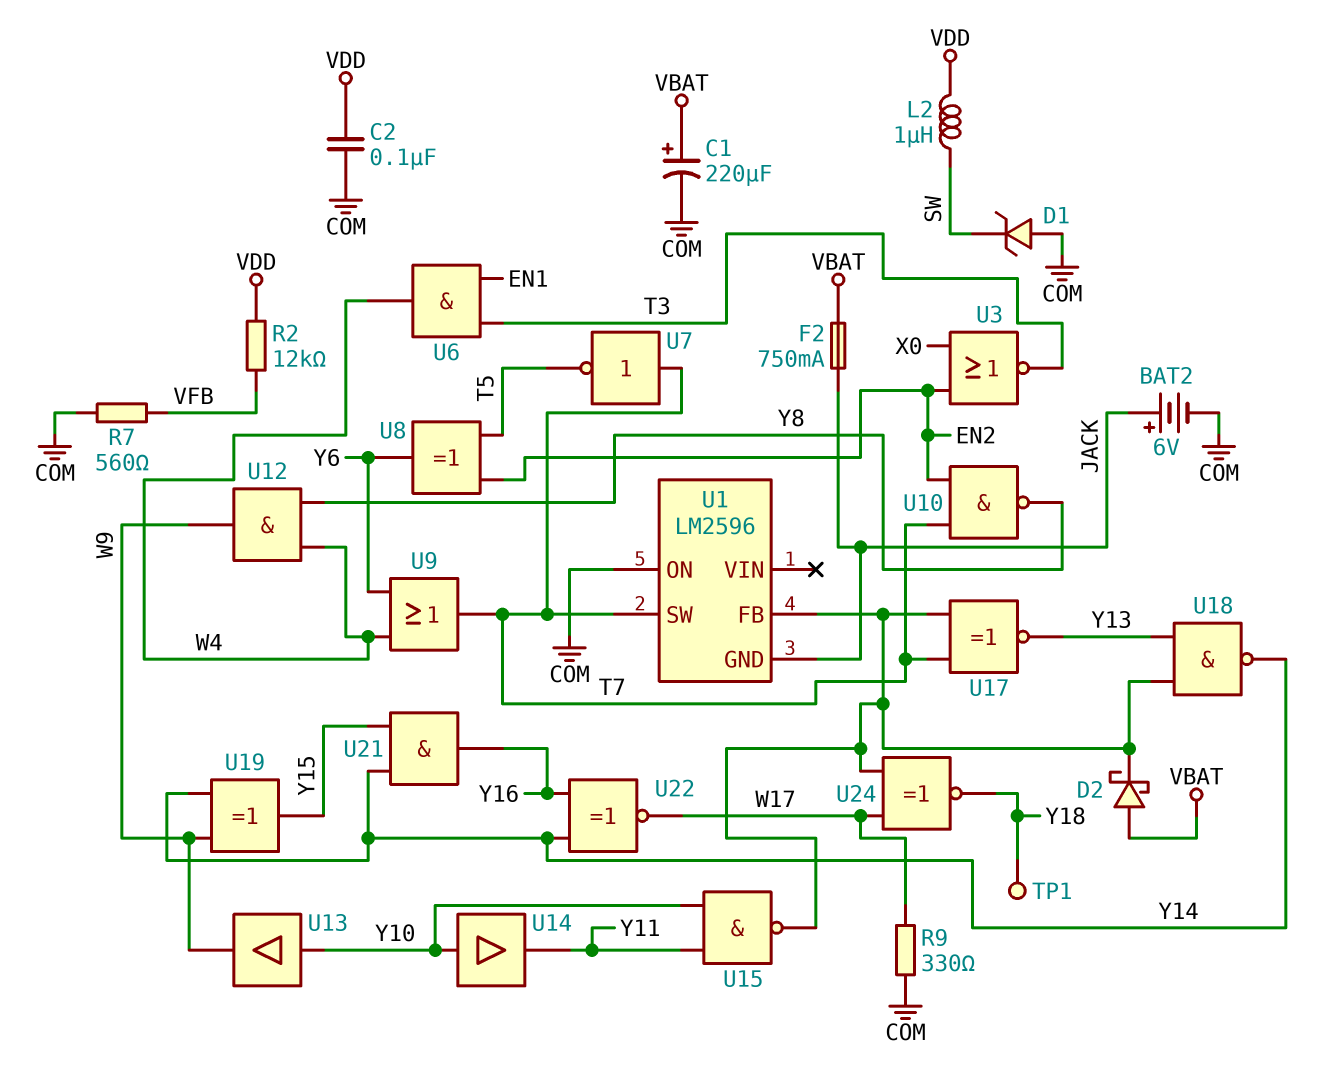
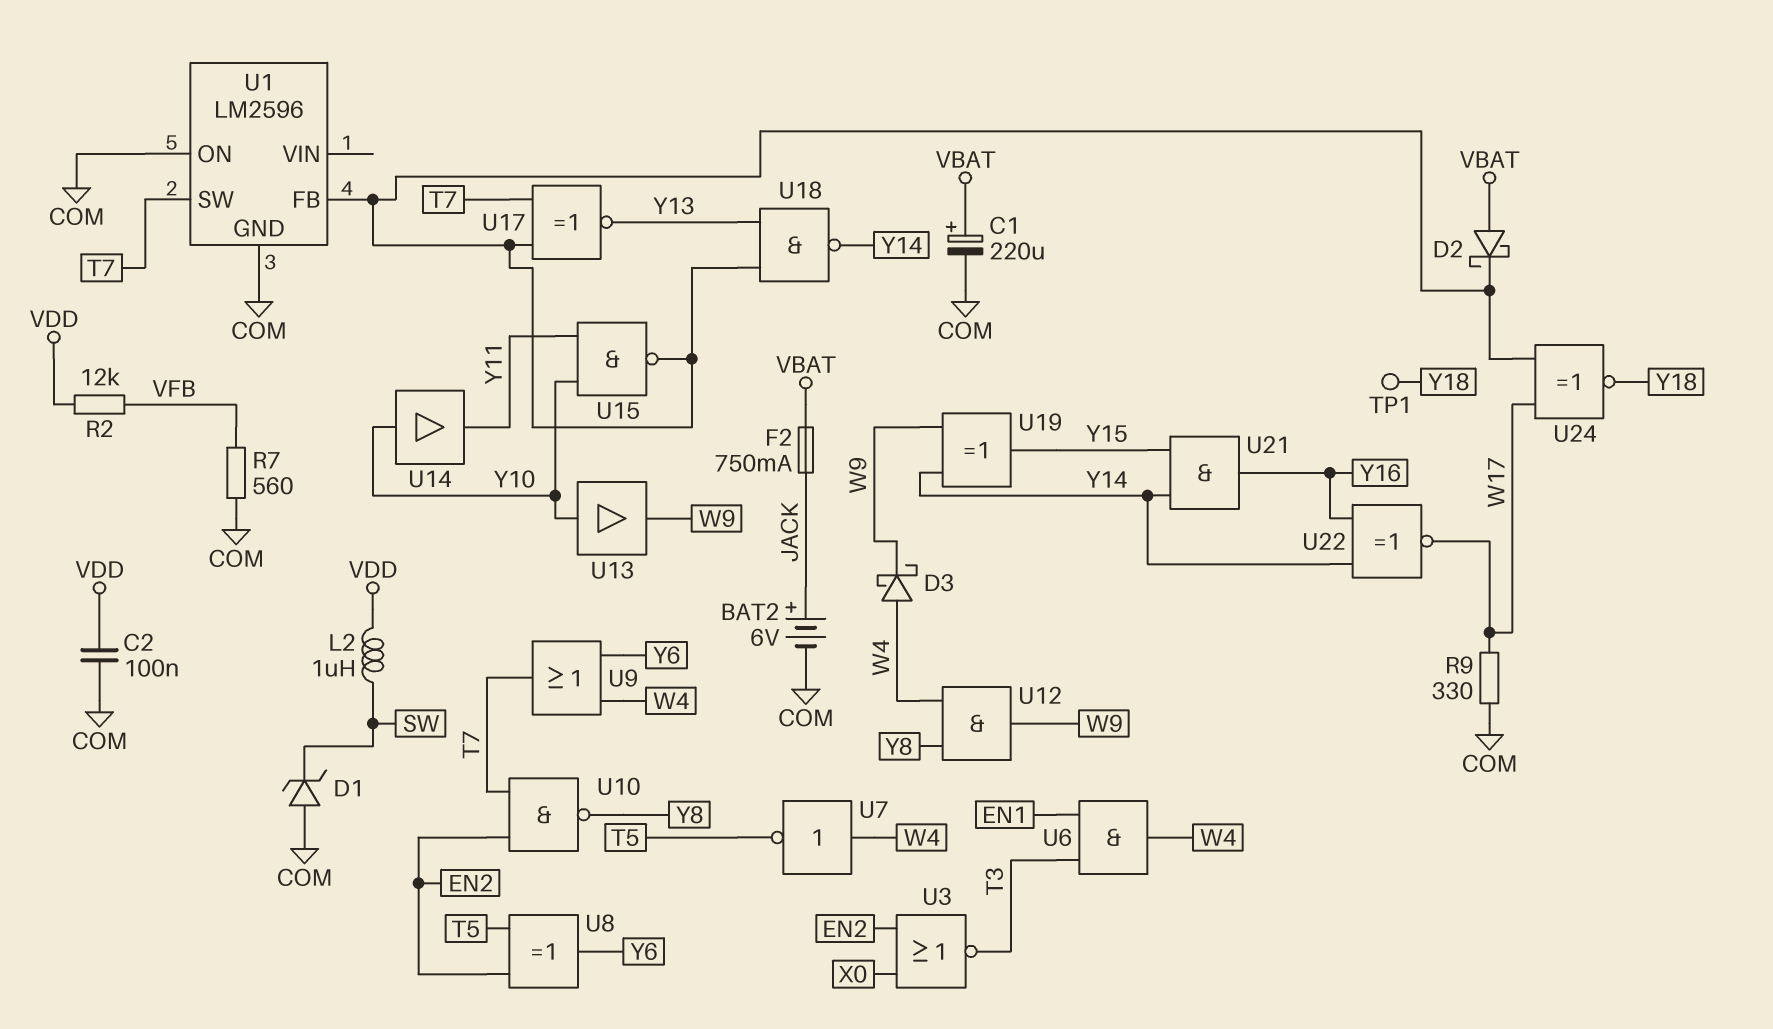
D3: none -> schottky (A W4, K W9)
U1 pin GND: JACK -> COM
U7: NOT (in T7, out T5) -> NOT (in W4, out T5)

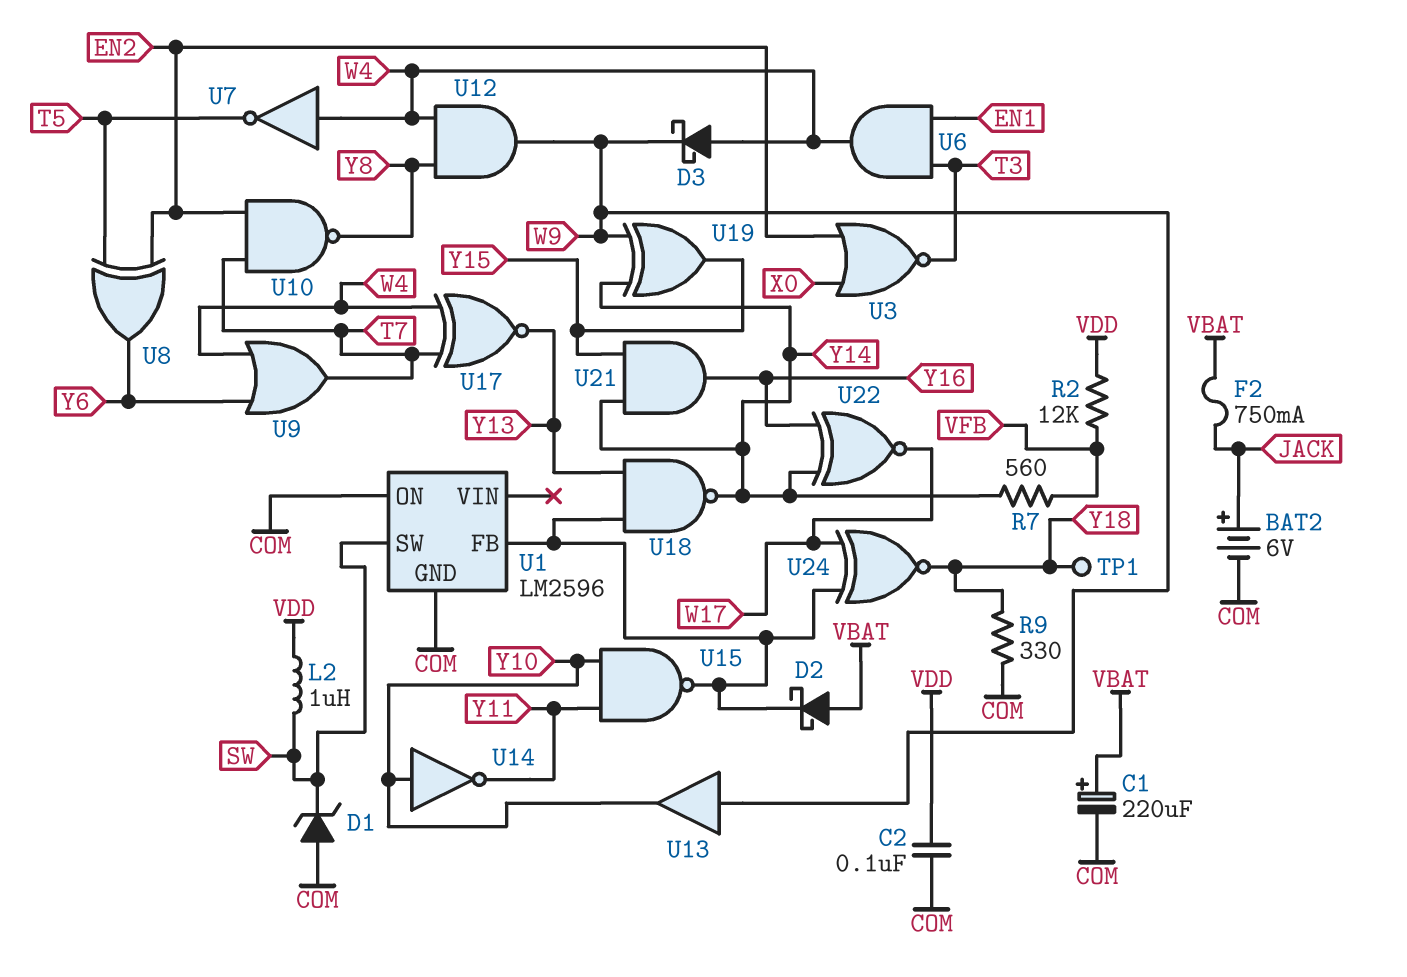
R7: 560 (COM, VFB) -> 560 (VFB, Y14)
R9: 330 (COM, W17) -> 330 (COM, Y18)
U1 pin SW: T7 -> SW
U13: buffer (in Y10, out W9) -> buffer (in W9, out Y10)
U14: buffer (in Y10, out Y11) -> NOT (in Y10, out Y11)
U17: XNOR (in T7, in U1/FB, out Y13) -> XNOR (in T7, in W4, out Y13)

